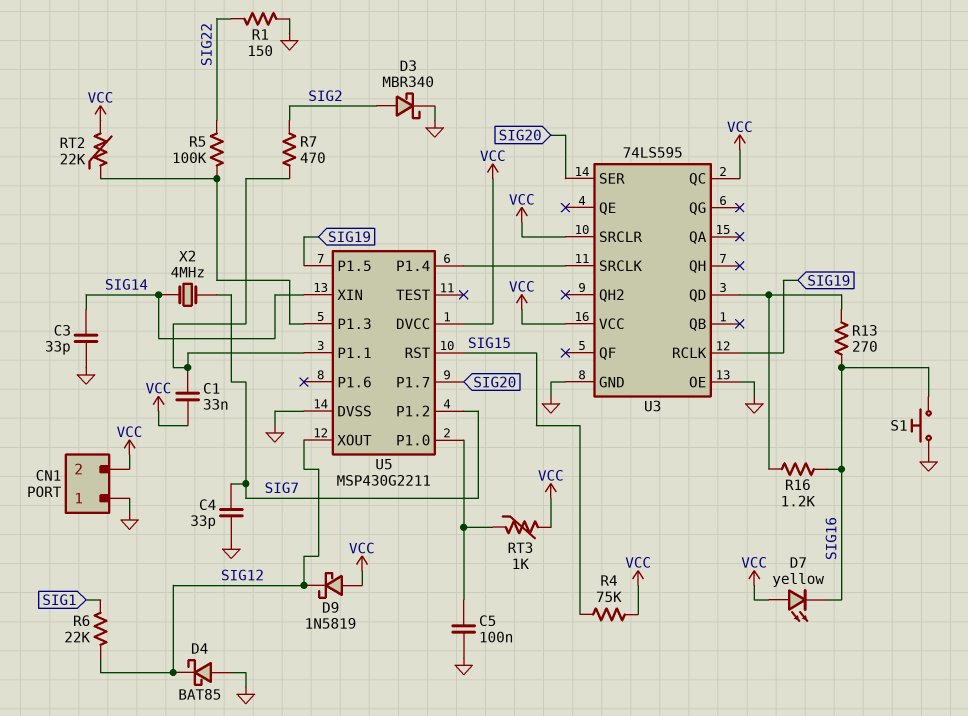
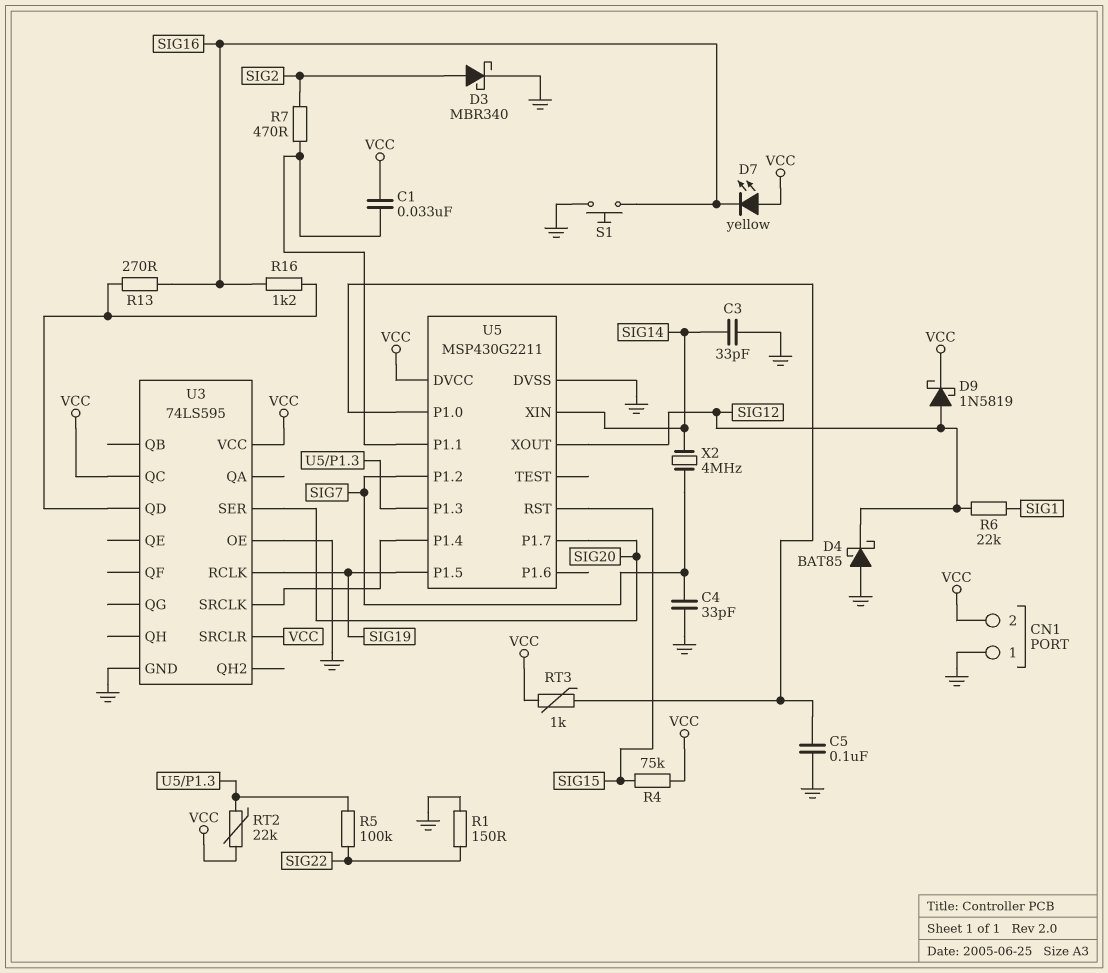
D9: schottky 1N5819 (A VCC, K SIG12) -> schottky 1N5819 (A SIG12, K VCC)

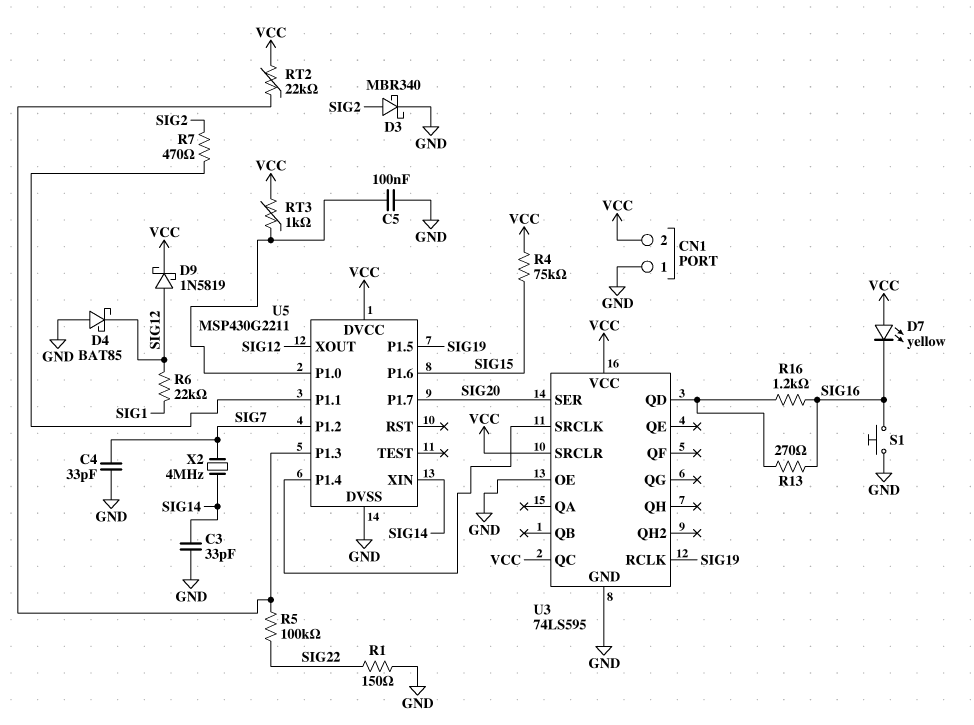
C1: 33nF (U5/P1.1, VCC) -> none
U5 pin P1.6: none -> SIG15
U5 pin RST: SIG15 -> none

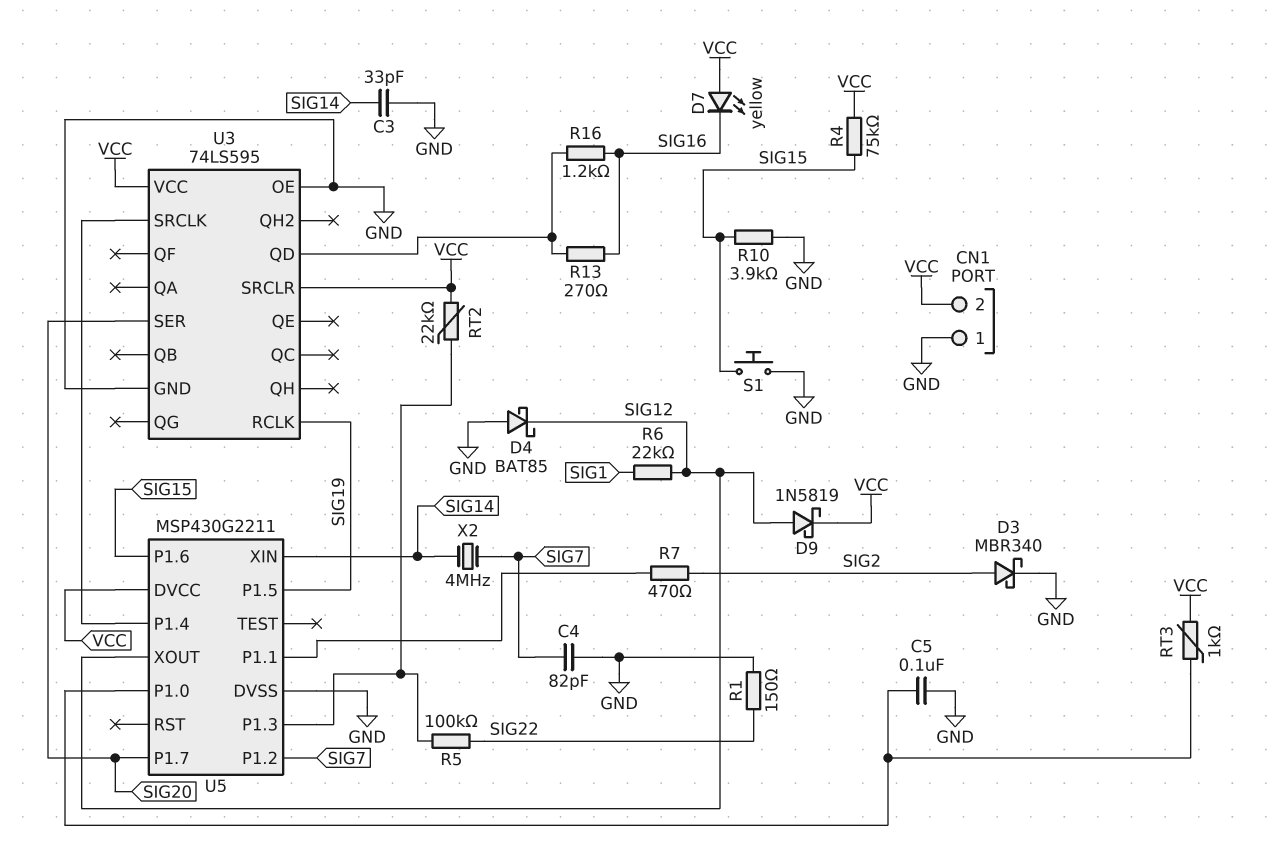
C4: 33pF (GND, SIG7) -> 82pF (GND, SIG7)
R10: none -> 3.9k (GND, SIG15)
S1: button (GND, SIG16) -> button (GND, SIG15)
U3 pin QC: VCC -> none

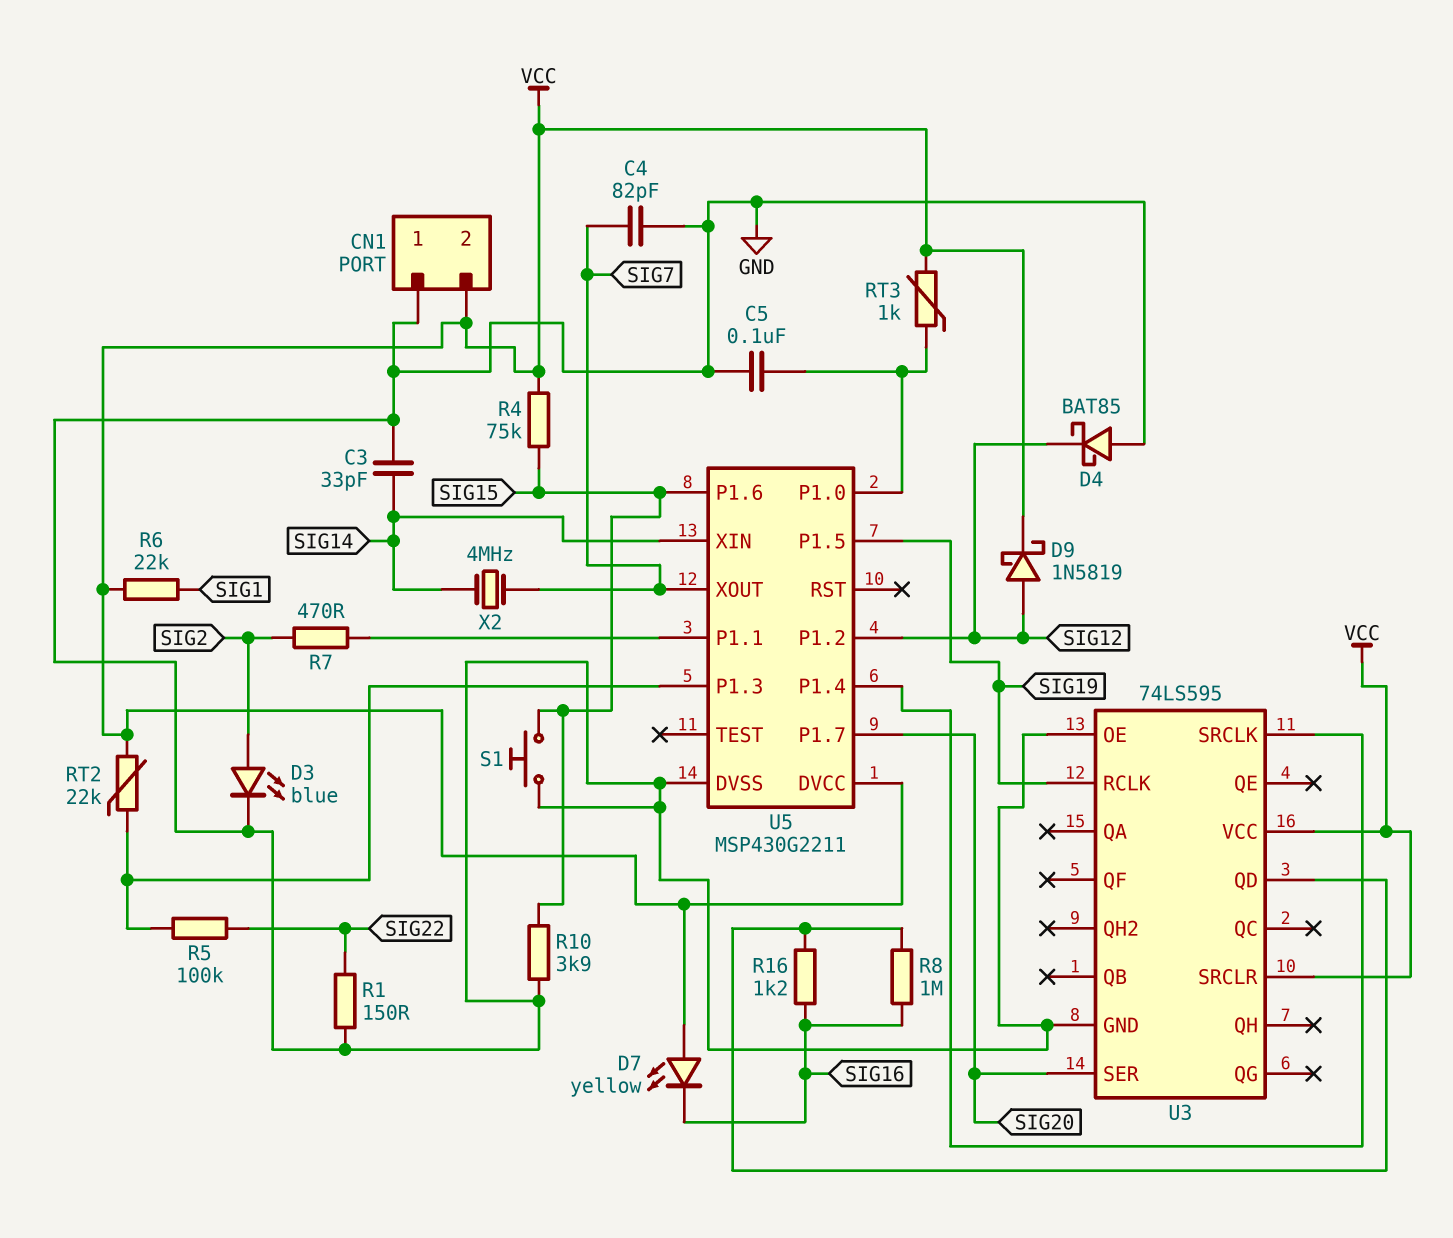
D3: schottky MBR340 (A SIG2, K GND) -> LED blue (A SIG2, K GND)
R6: 22k (SIG1, SIG12) -> 22k (SIG1, VCC)
R8: none -> 1M (SIG16, U3/QD)
R13: 270 (SIG16, U3/QD) -> none
U5 pin P1.2: SIG7 -> SIG12
U5 pin XOUT: SIG12 -> SIG7

